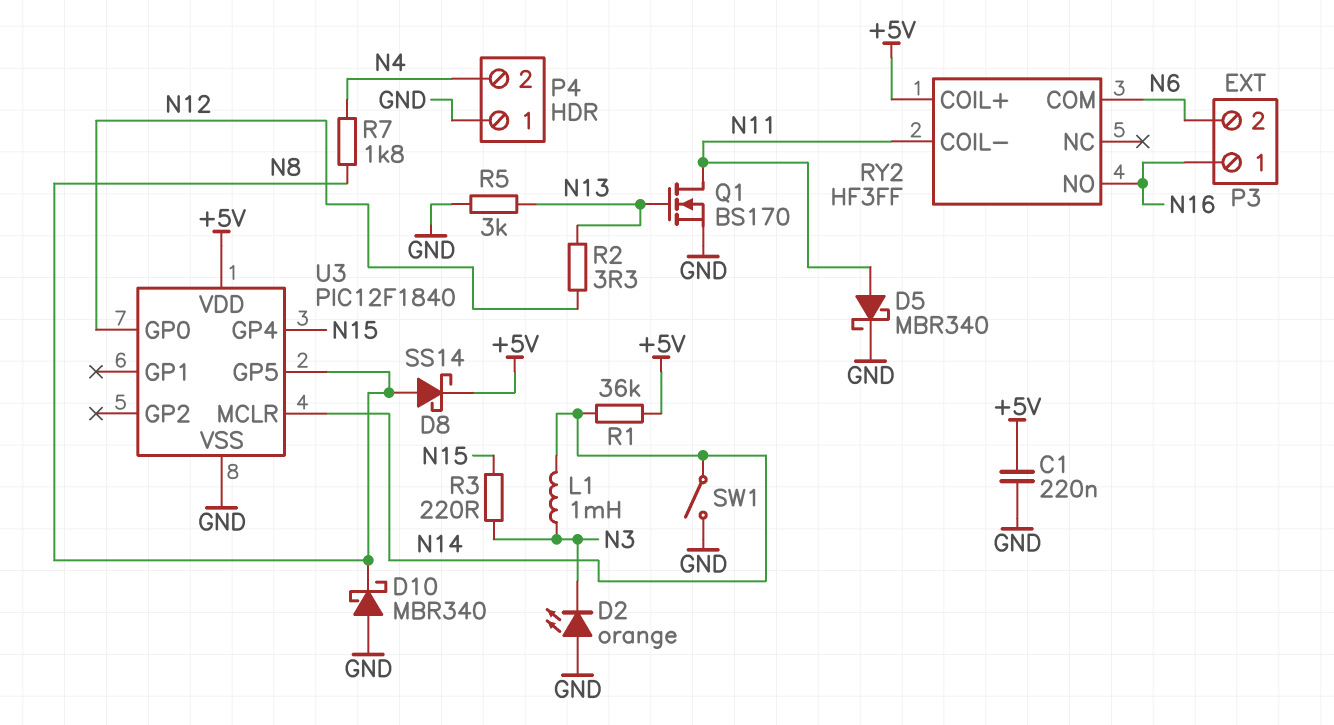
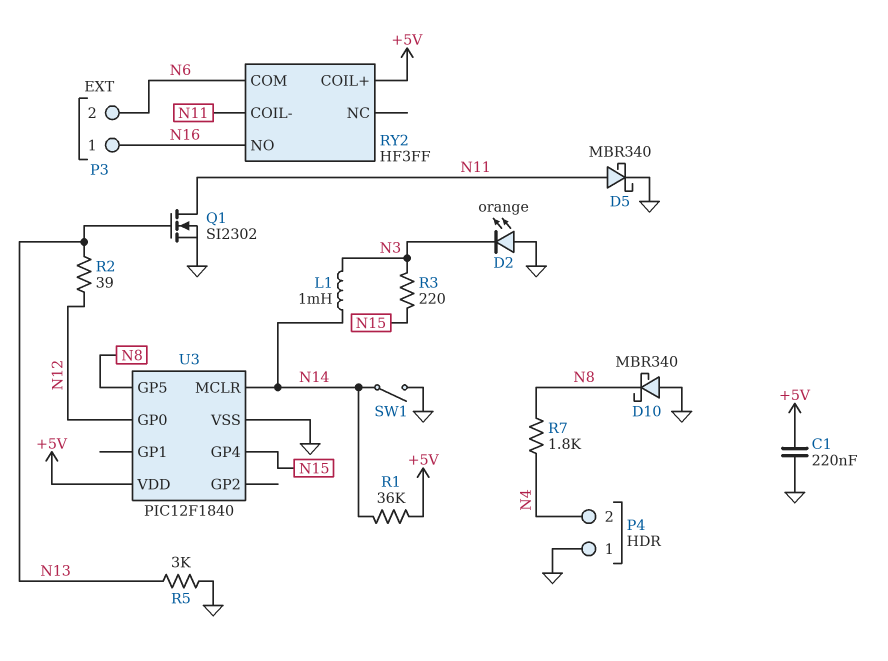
D8: schottky SS14 (A N8, K +5V) -> none
Q1: NMOS BS170 (G N13, D N11, S GND) -> NMOS SI2302 (G N13, D N11, S GND)
R2: 3.3 (N12, N13) -> 39 (N12, N13)

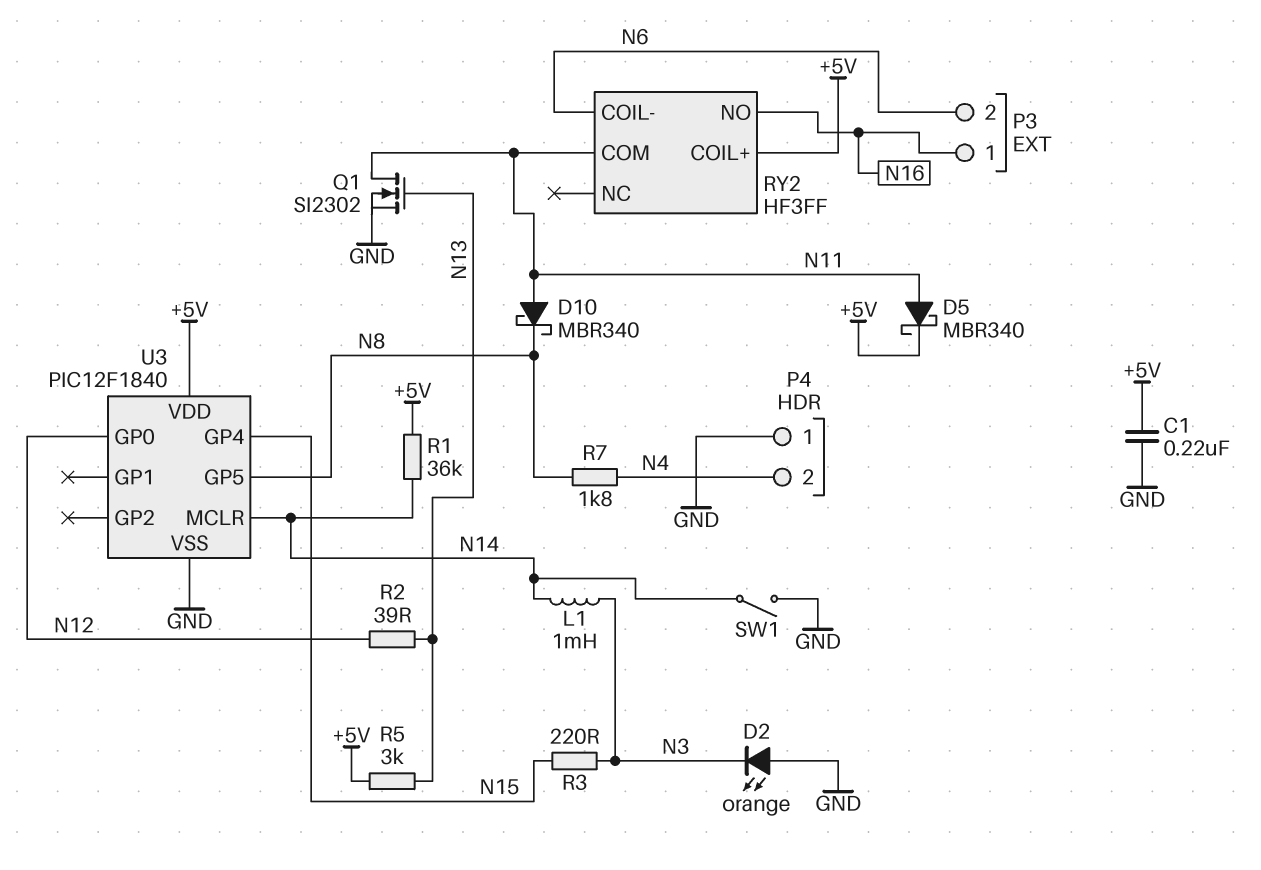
D5: schottky MBR340 (A N11, K GND) -> schottky MBR340 (A N11, K +5V)
D10: schottky MBR340 (A GND, K N8) -> schottky MBR340 (A N11, K N8)
R5: 3k (GND, N13) -> 3k (+5V, N13)
RY2 pin COIL-: N11 -> N6
RY2 pin COM: N6 -> N11

